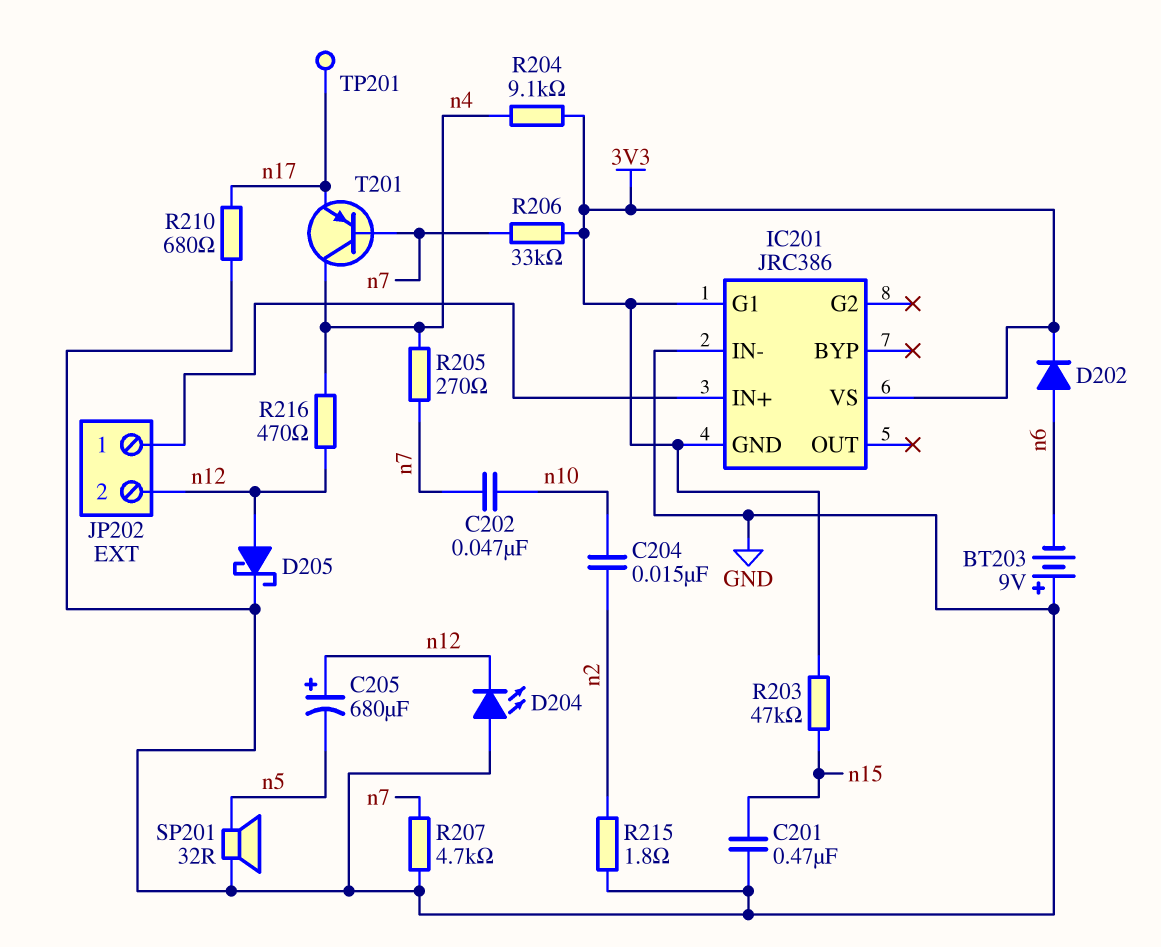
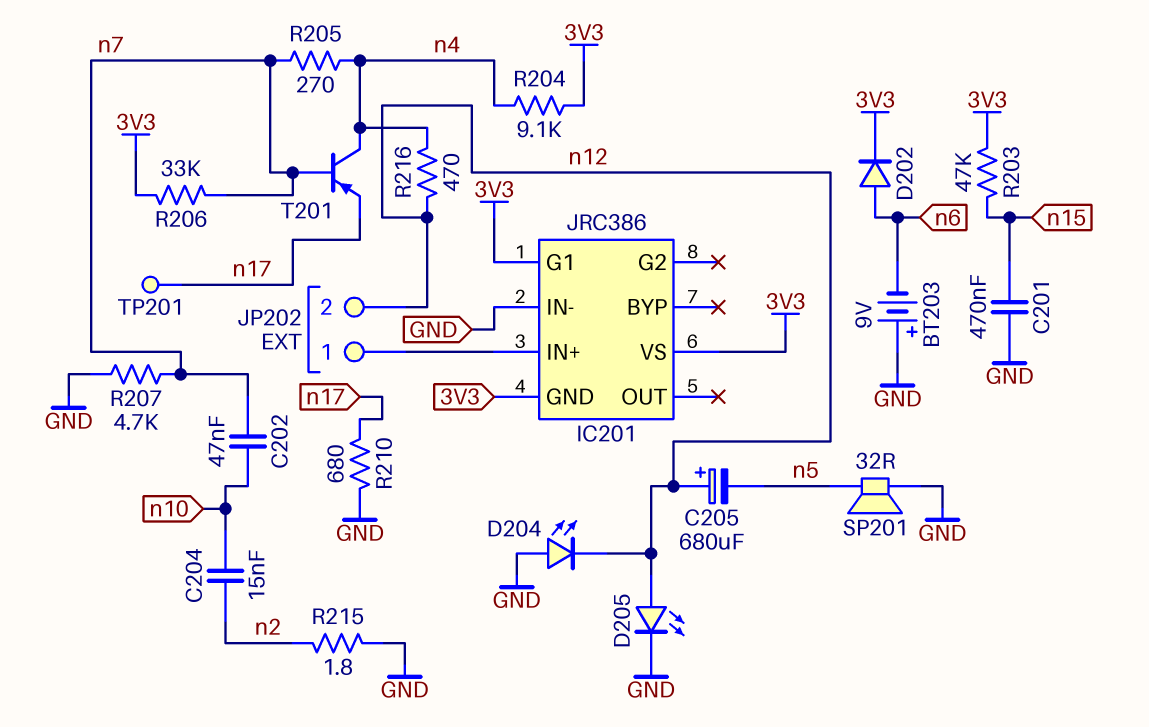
D205: schottky (A n12, K GND) -> LED (A n12, K GND)

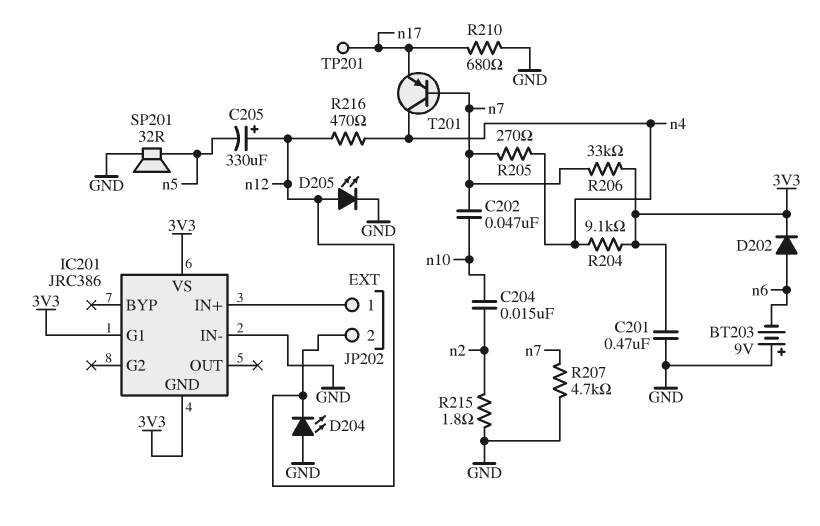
C201: 470nF (GND, n15) -> 470nF (3V3, GND)
C205: 680uF (plus n12, minus n5) -> 330uF (plus n12, minus n5)
R203: 47k (3V3, n15) -> none

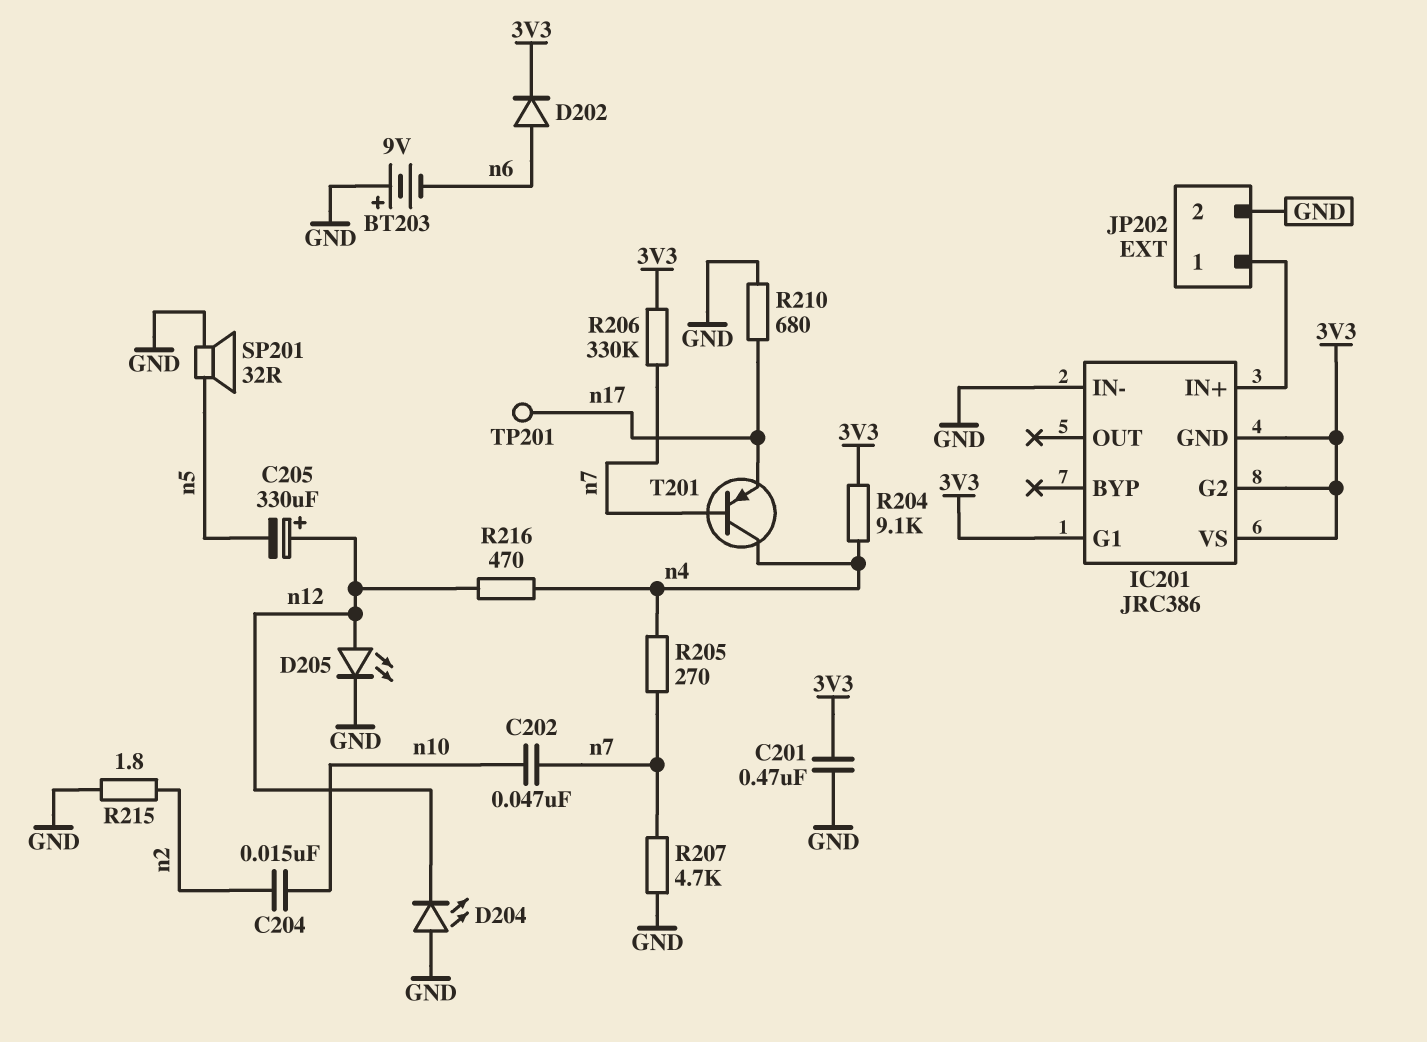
IC201 pin G2: none -> 3V3
JP202 pin 2: n12 -> GND
R206: 33k (3V3, n7) -> 330k (3V3, n7)

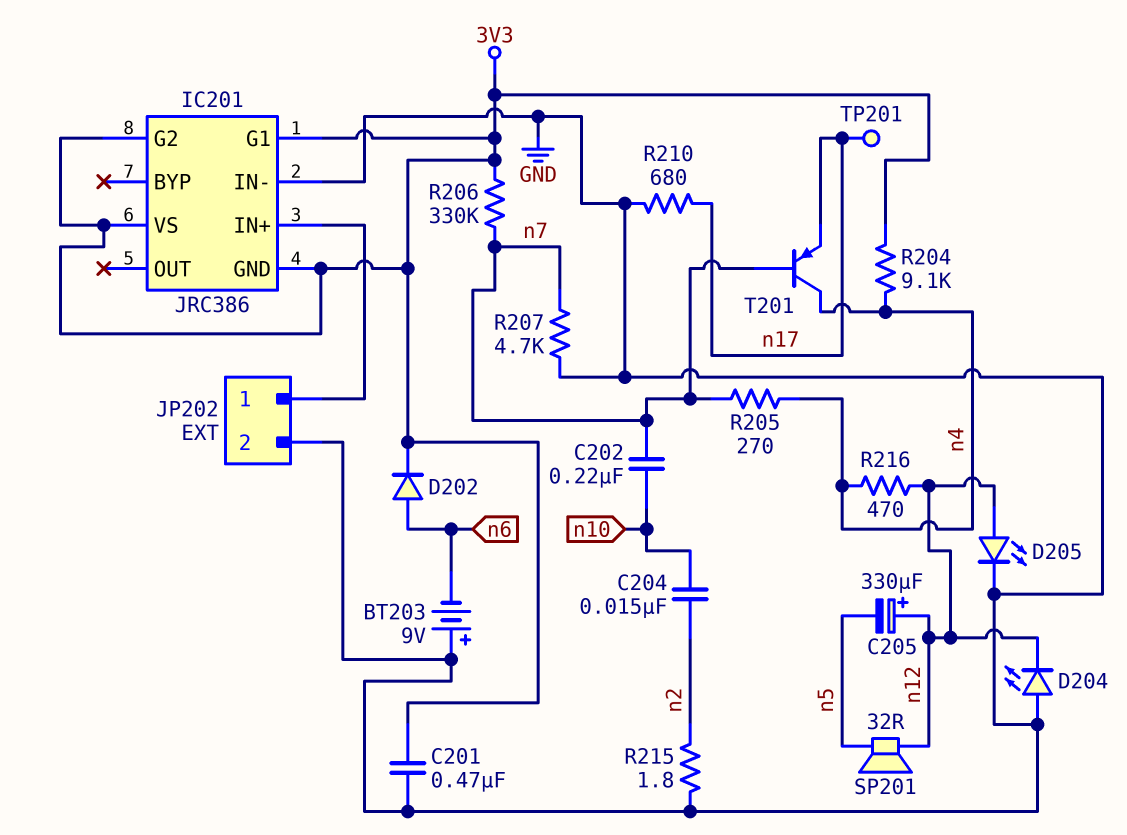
C202: 47nF (n7, n10) -> 220nF (n7, n10)
SP201: speaker 32R (GND, n5) -> speaker 32R (n5, n12)

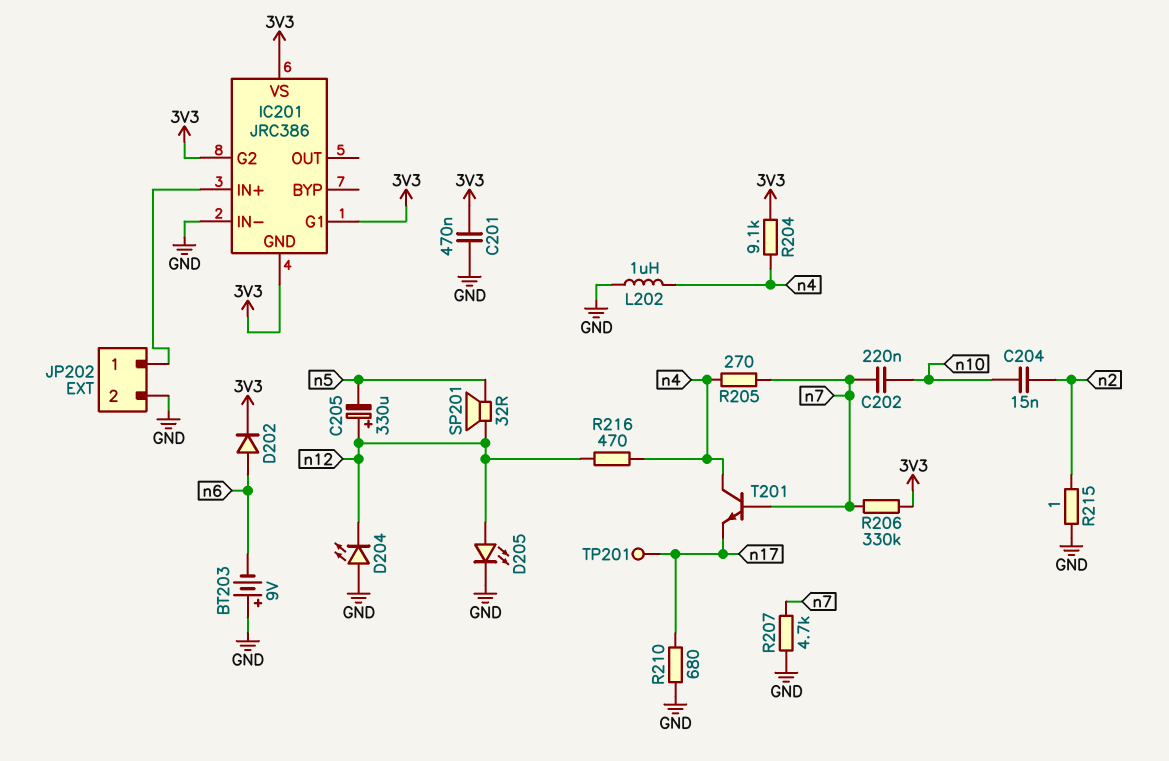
L202: none -> 1uH (GND, n4)
R215: 1.8 (GND, n2) -> 1 (GND, n2)
T201: PNP (B n7, C n4, E n17) -> NPN (B n7, C n4, E n17)

